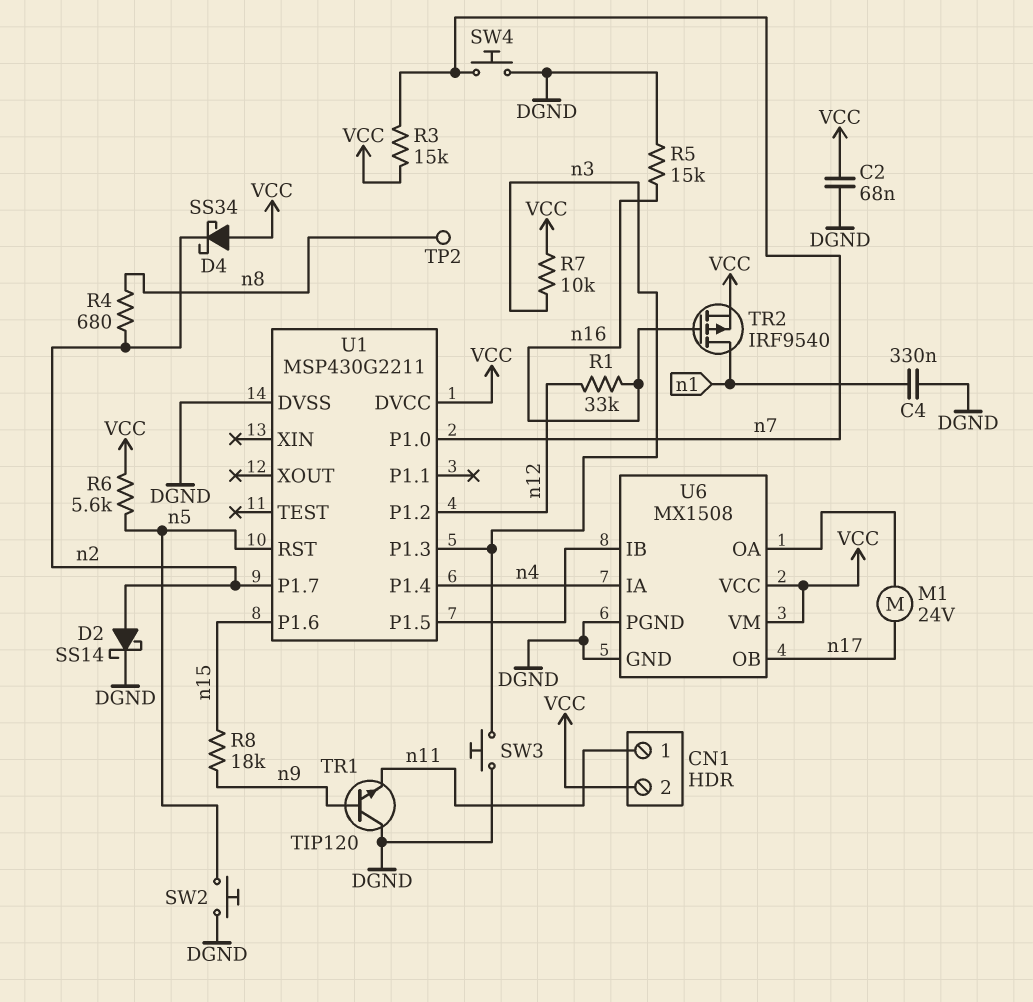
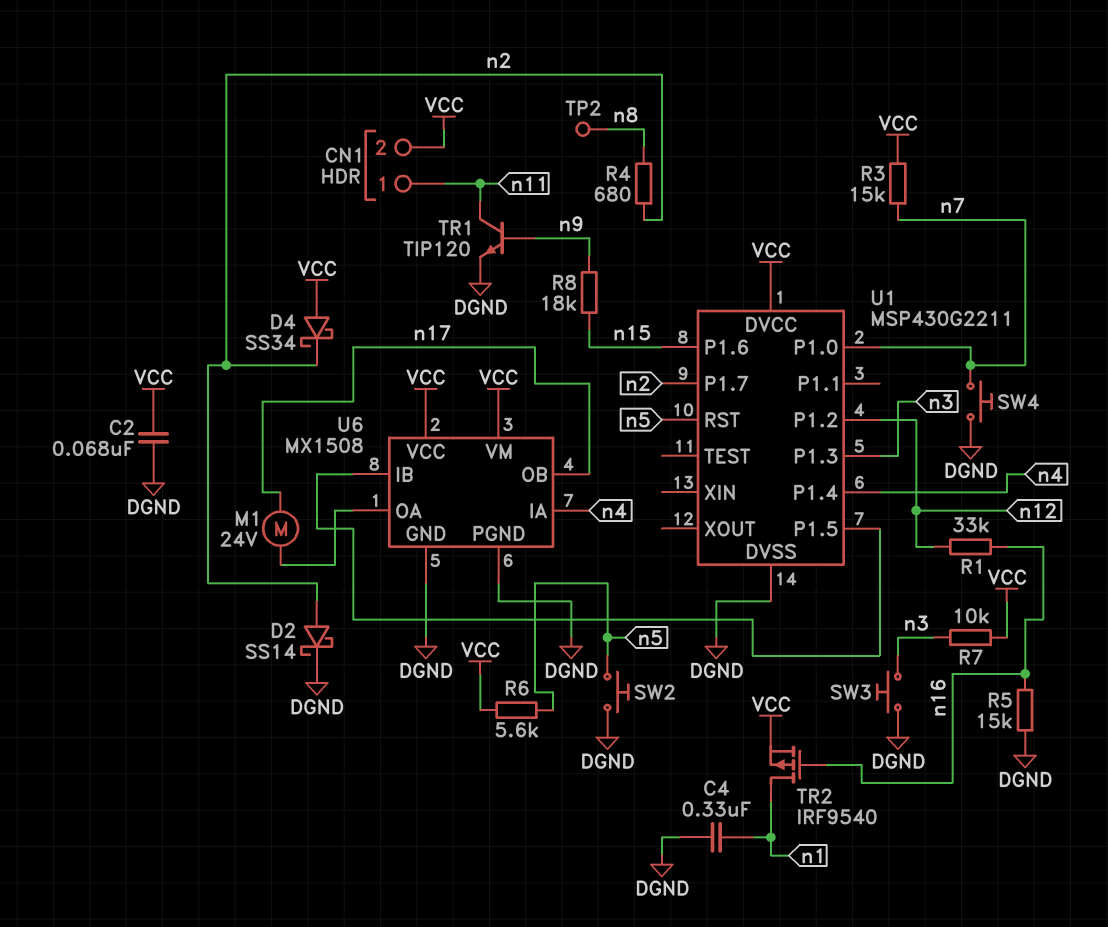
TR1: NPN TIP120 (B n9, C DGND, E n11) -> NPN TIP120 (B n9, C n11, E DGND)

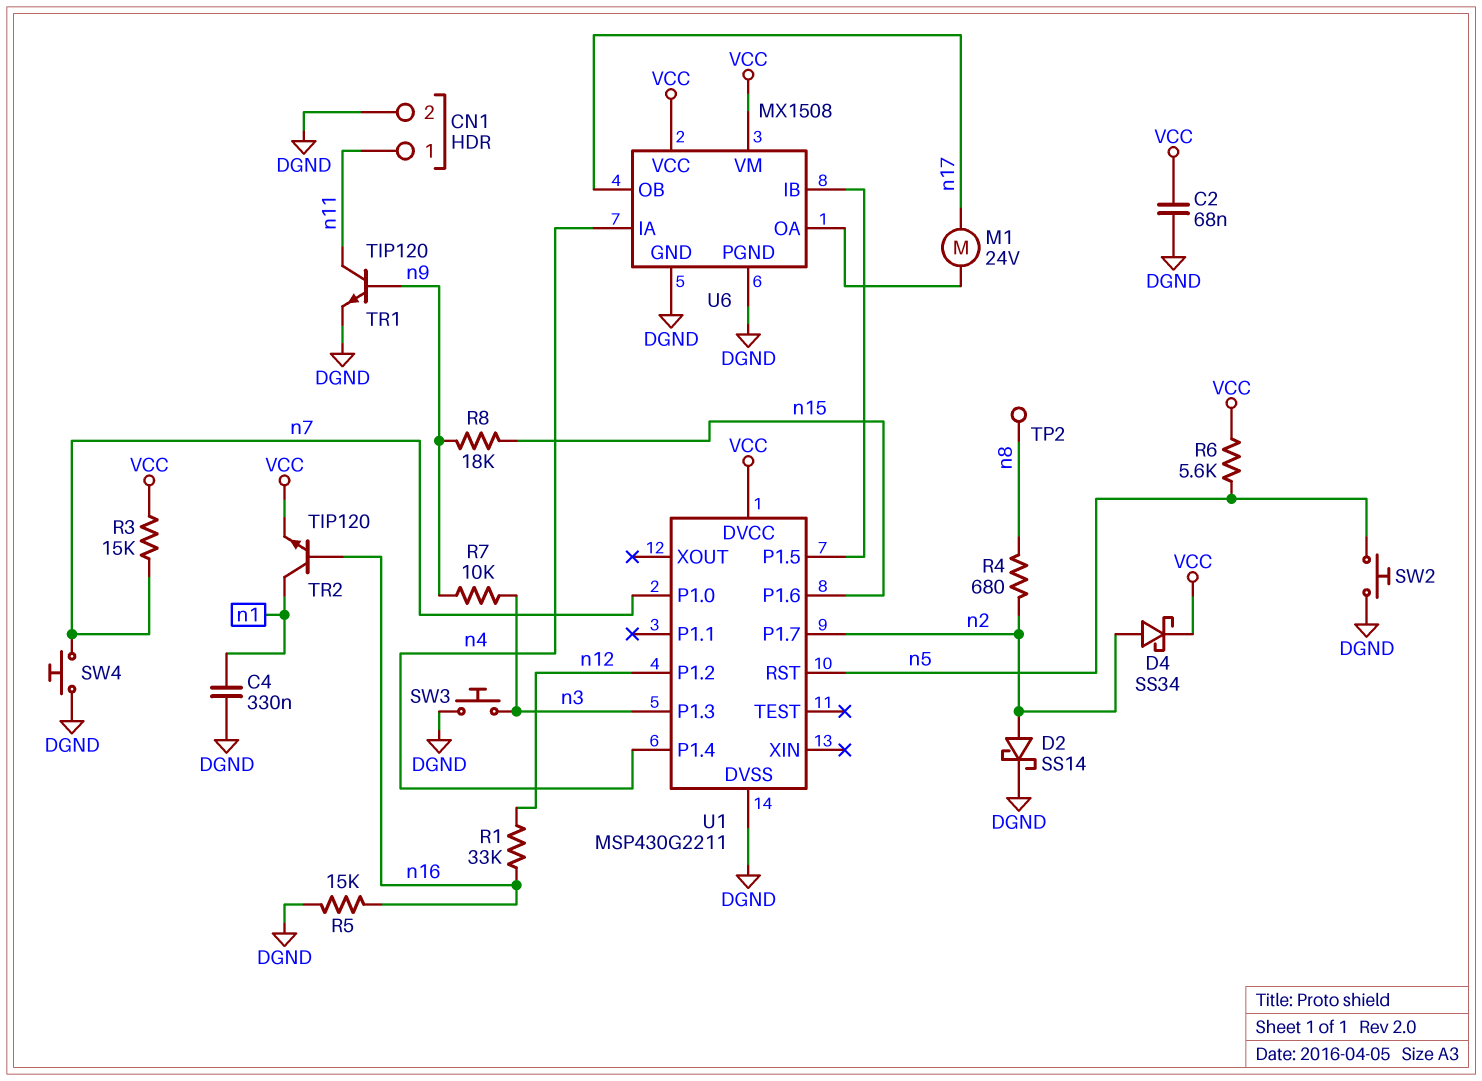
CN1 pin 2: VCC -> DGND
D4: schottky SS34 (A VCC, K n2) -> schottky SS34 (A n2, K VCC)
R7: 10k (VCC, n3) -> 10k (n3, n9)
TR2: PMOS IRF9540 (G n16, D n1, S VCC) -> NPN TIP120 (B n16, C n1, E VCC)

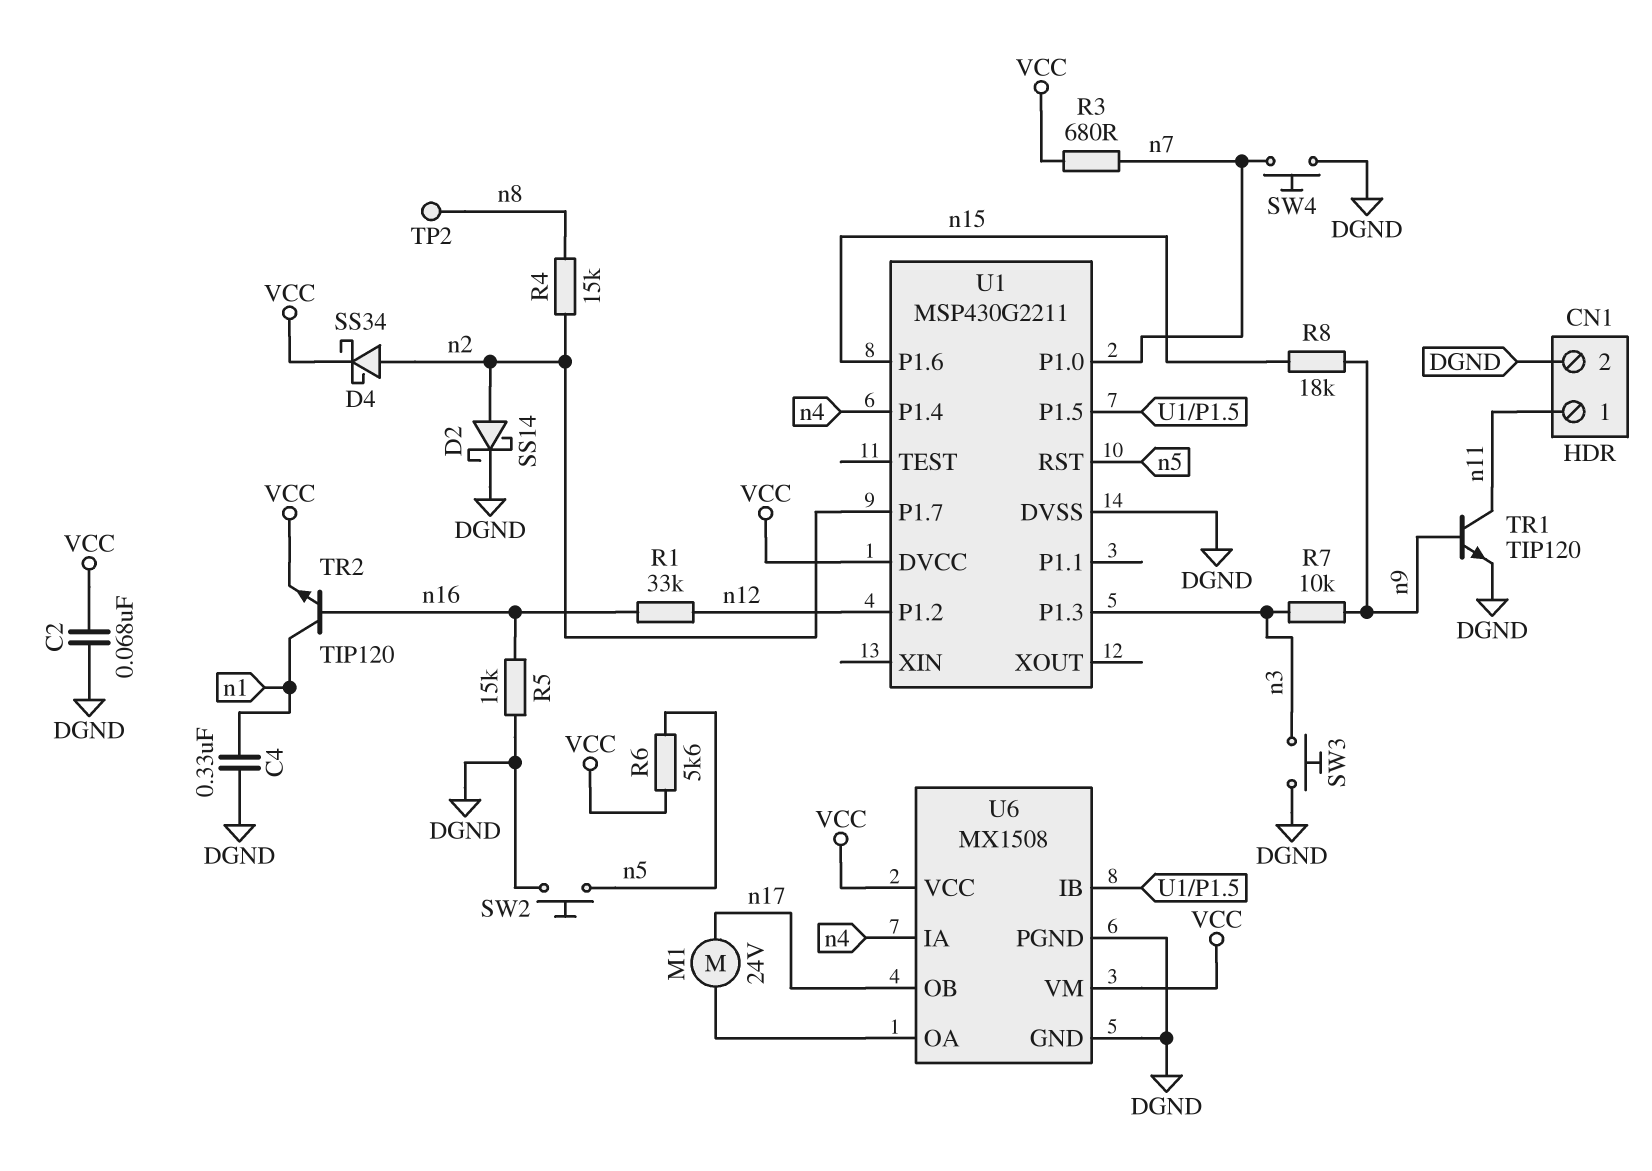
R3: 15k (VCC, n7) -> 680 (VCC, n7)
R4: 680 (n2, n8) -> 15k (n2, n8)

